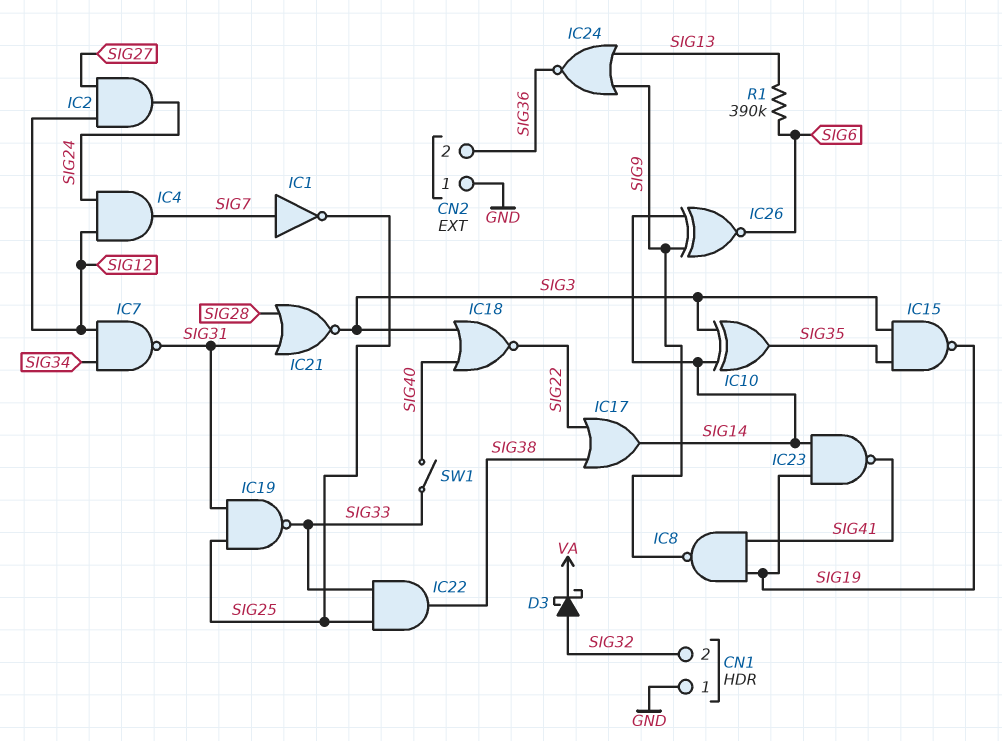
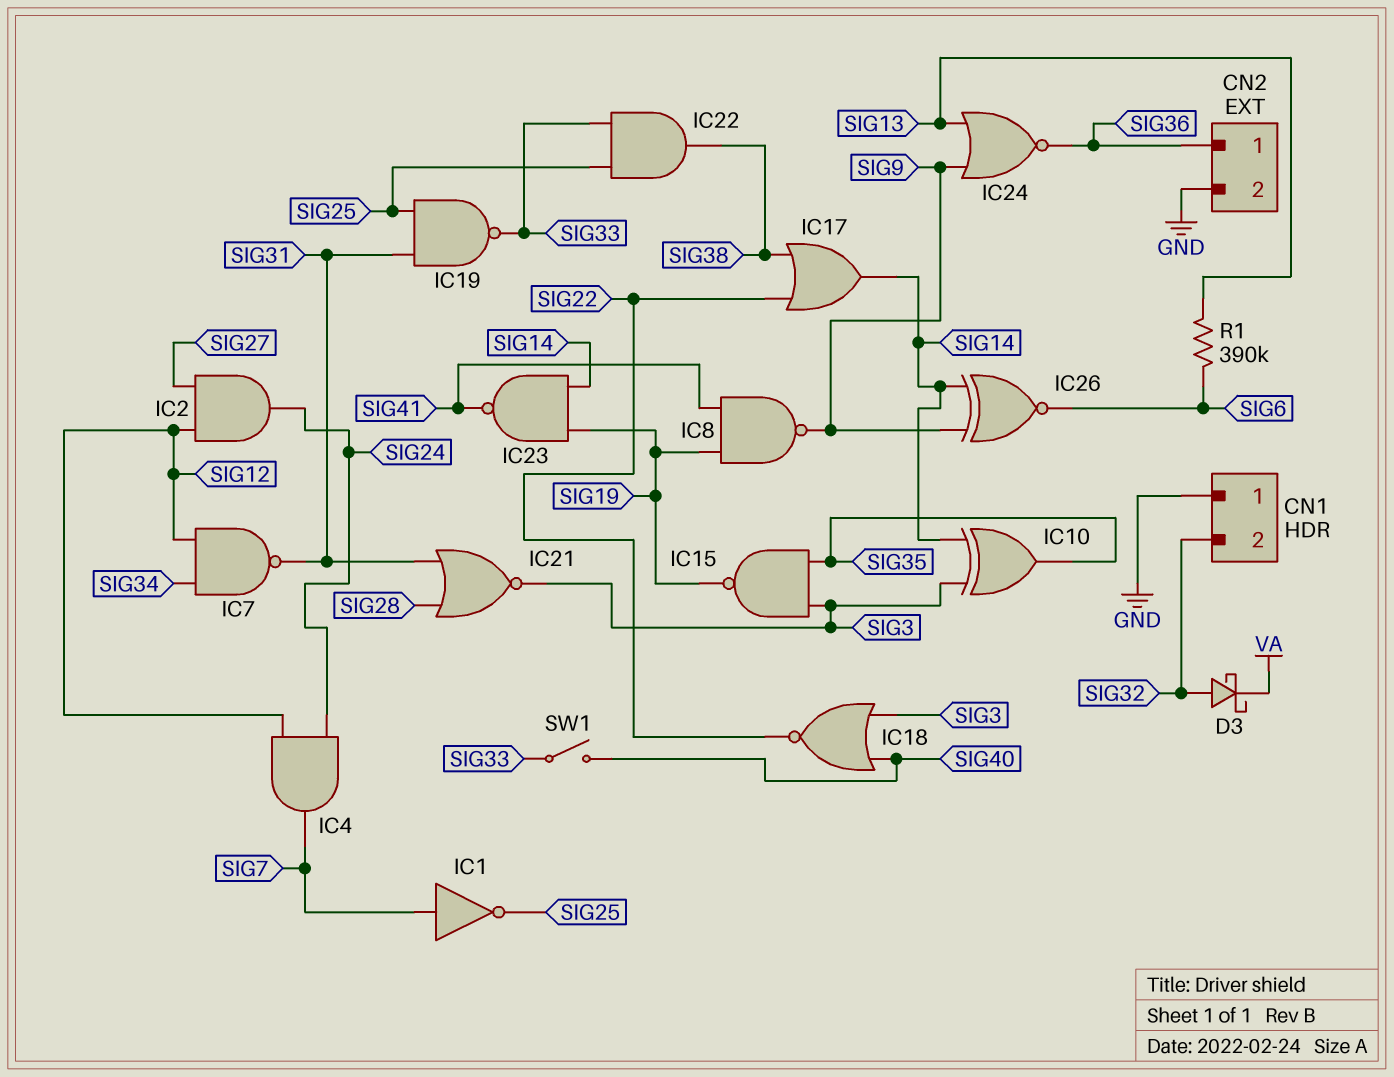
CN2 pin 1: GND -> SIG36
CN2 pin 2: SIG36 -> GND

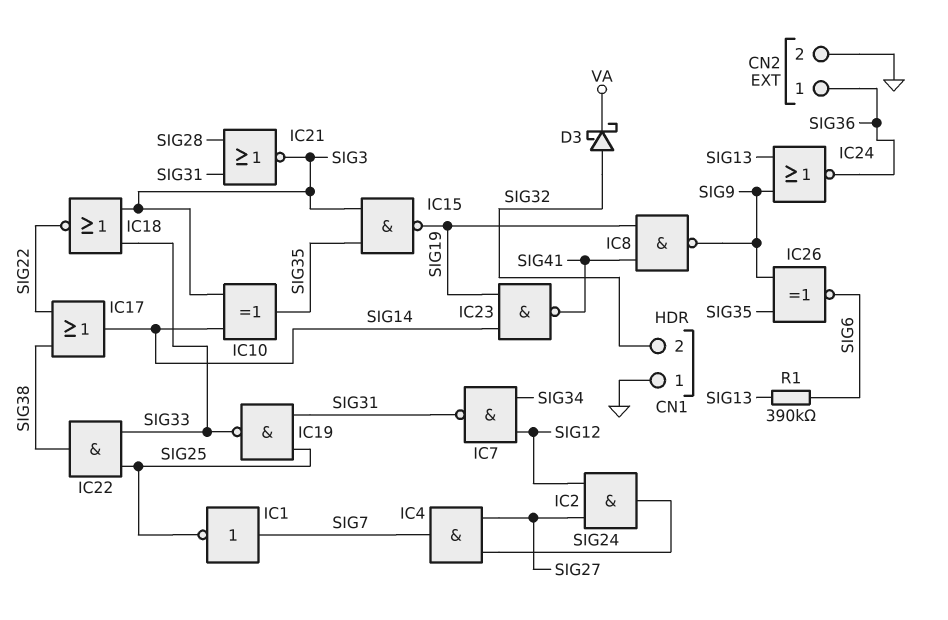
IC4: AND (in SIG12, in SIG24, out SIG7) -> AND (in SIG24, in SIG27, out SIG7)
IC18: NOR (in SIG3, in SIG40, out SIG22) -> NOR (in SIG3, in SIG33, out SIG22)
IC26: XNOR (in SIG9, in SIG14, out SIG6) -> XNOR (in SIG9, in SIG35, out SIG6)
SW1: switch (SIG33, SIG40) -> none

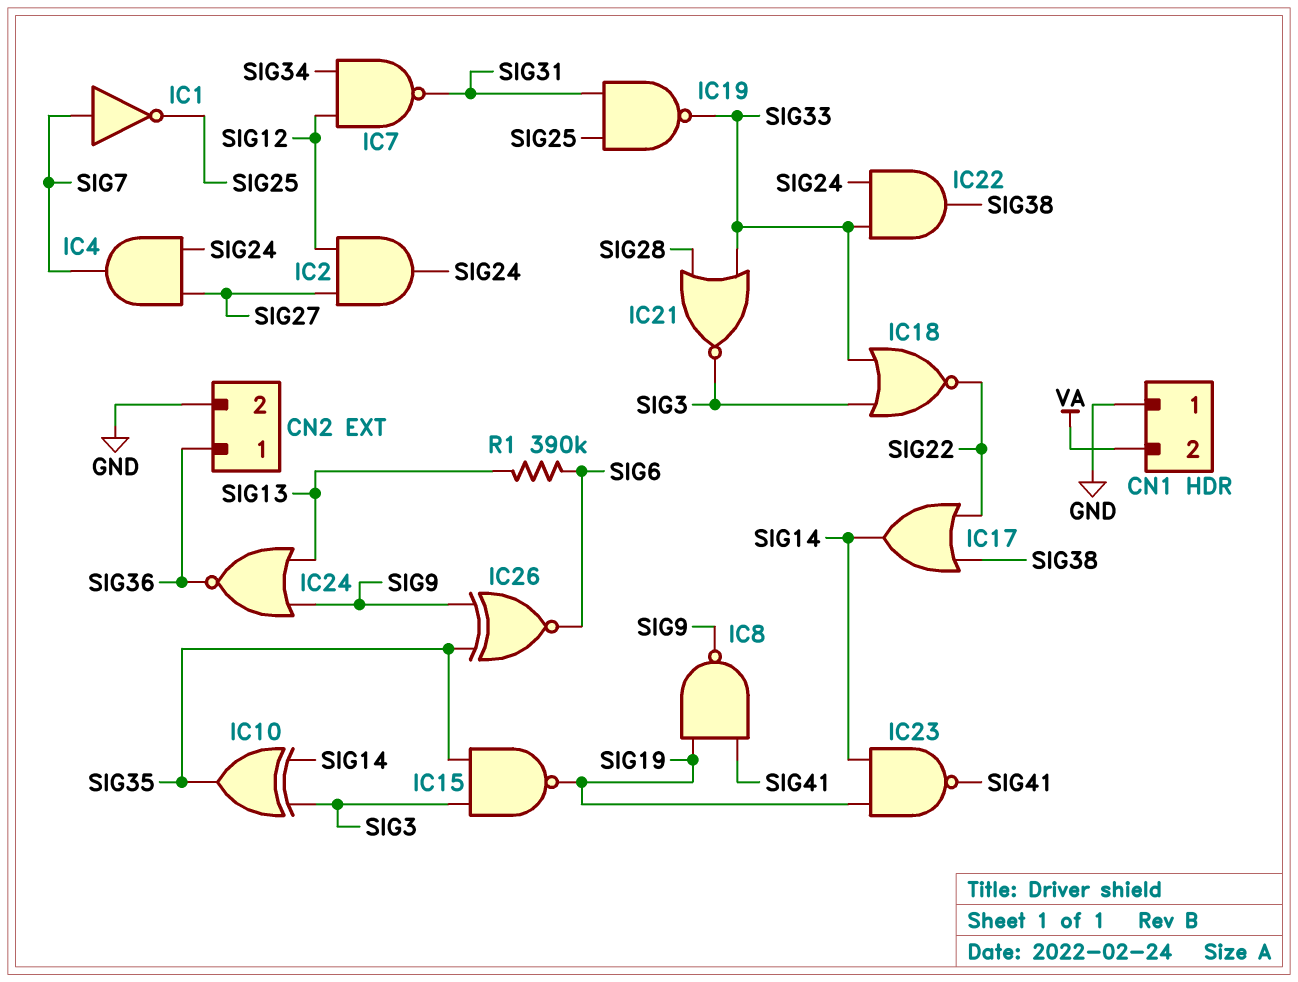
CN1 pin 2: SIG32 -> VA
D3: schottky (A SIG32, K VA) -> none
IC21: NOR (in SIG28, in SIG31, out SIG3) -> NOR (in SIG28, in SIG33, out SIG3)
IC22: AND (in SIG25, in SIG33, out SIG38) -> AND (in SIG24, in SIG33, out SIG38)

